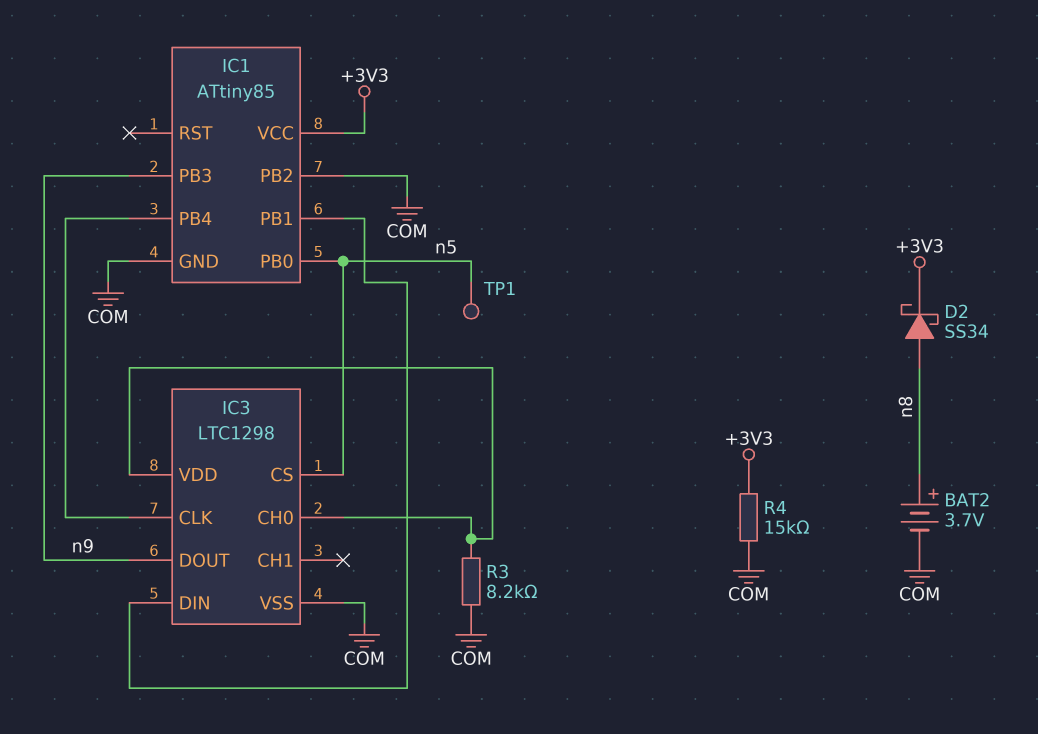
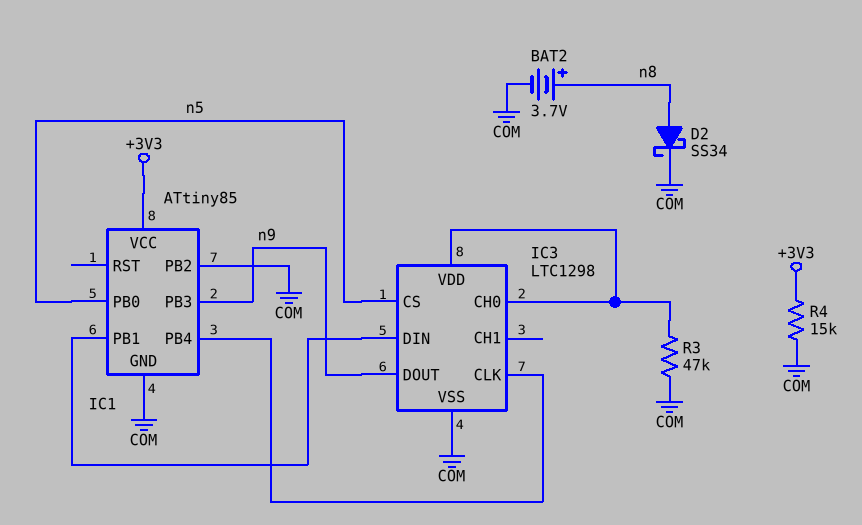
D2: schottky SS34 (A n8, K +3V3) -> schottky SS34 (A n8, K COM)
R3: 8.2k (COM, IC3/CH0) -> 47k (COM, IC3/CH0)
TP1: test point (n5) -> none

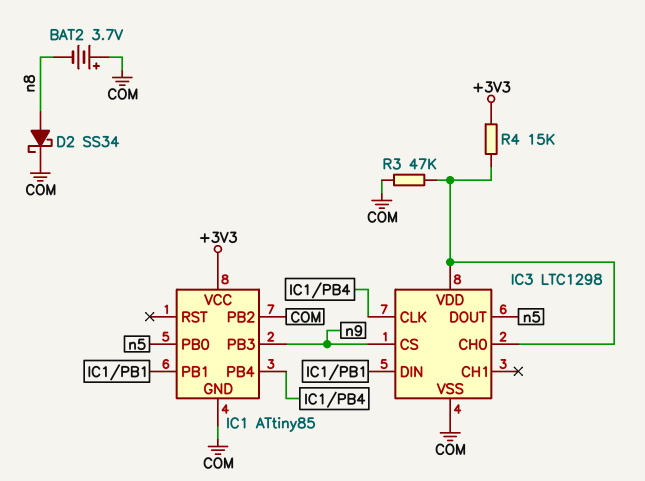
BAT2: 3.7V (plus n8, minus COM) -> 3.7V (plus COM, minus n8)
IC3 pin CS: n5 -> n9
IC3 pin DOUT: n9 -> n5
R4: 15k (+3V3, COM) -> 15k (+3V3, IC3/CH0)

